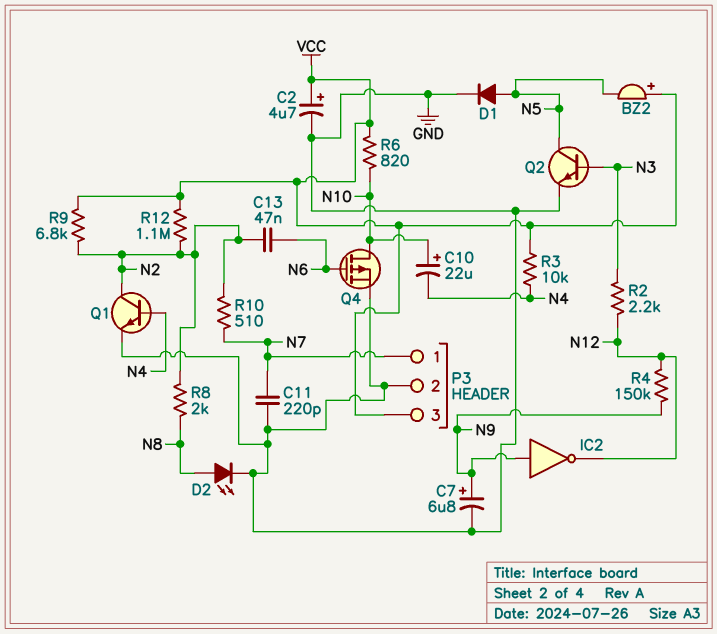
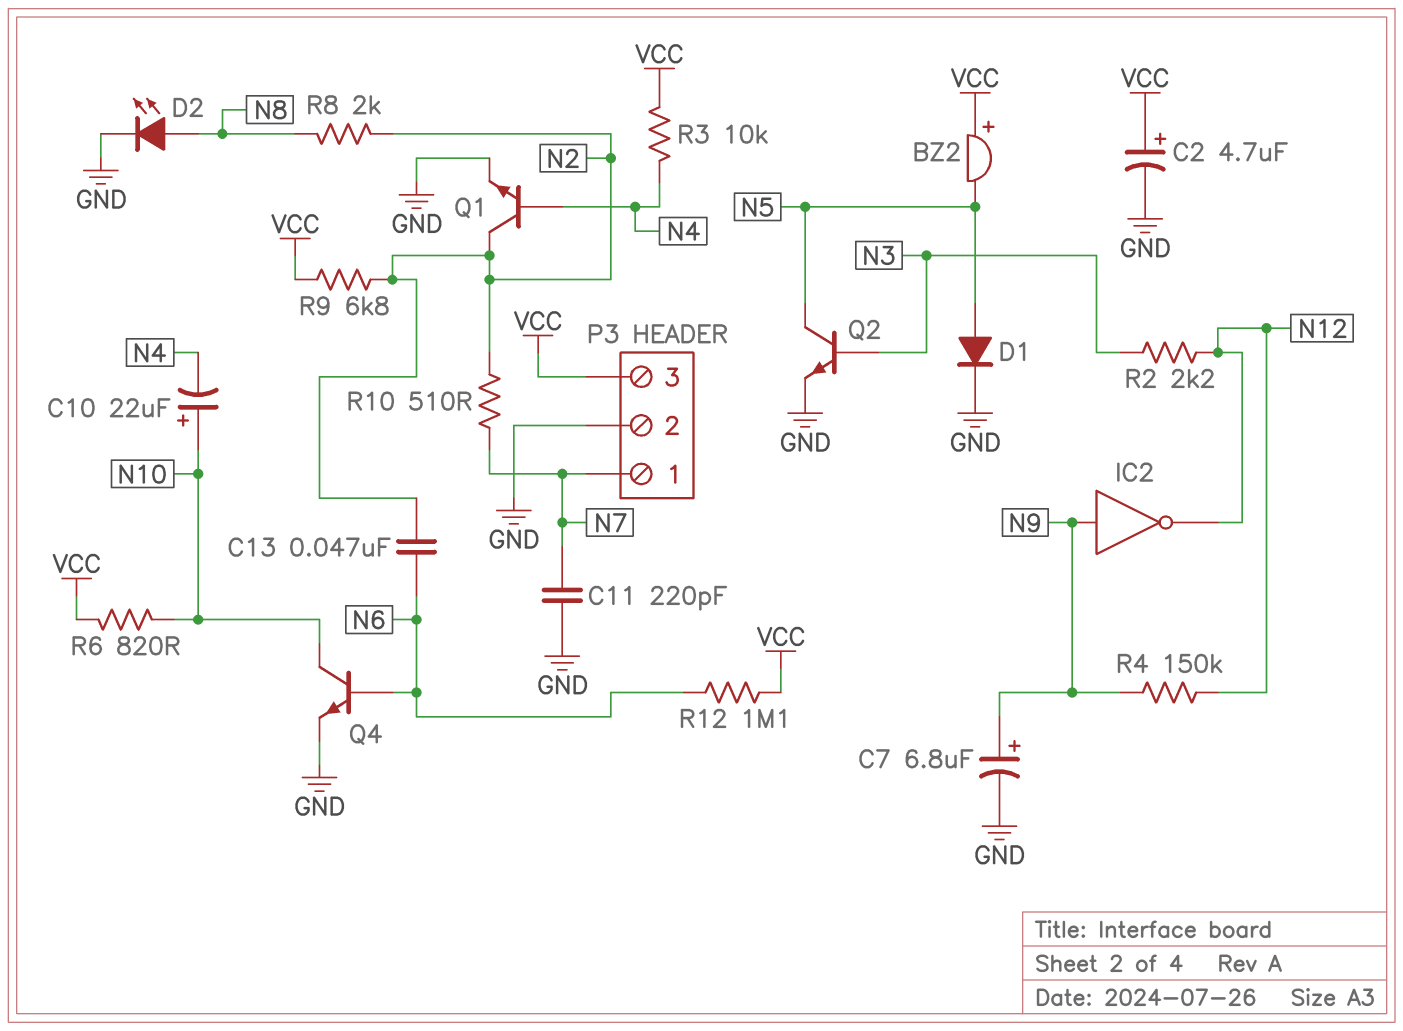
Q4: PMOS (G N6, D N10, S GND) -> NPN (B N6, C N10, E GND)
R12: 1.1M (N2, VCC) -> 1.1M (N6, VCC)

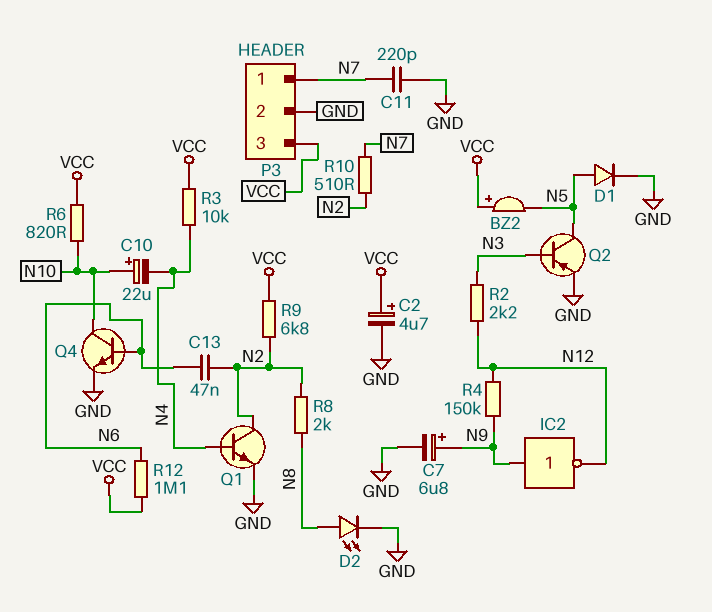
Q2: NPN (B N3, C N5, E GND) -> PNP (B N3, C N5, E GND)

